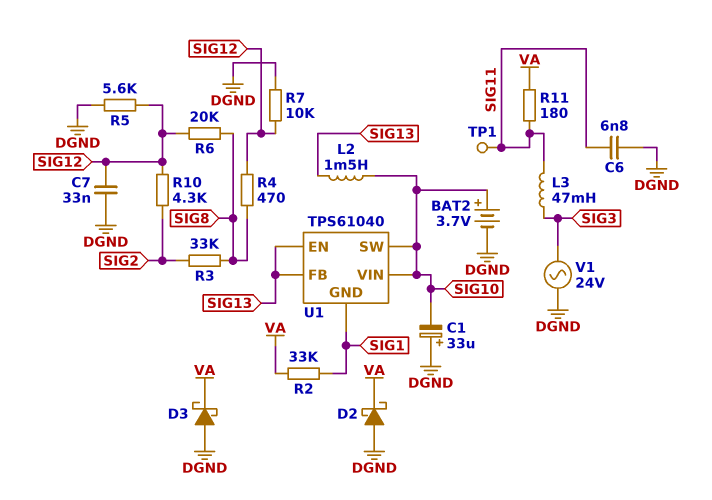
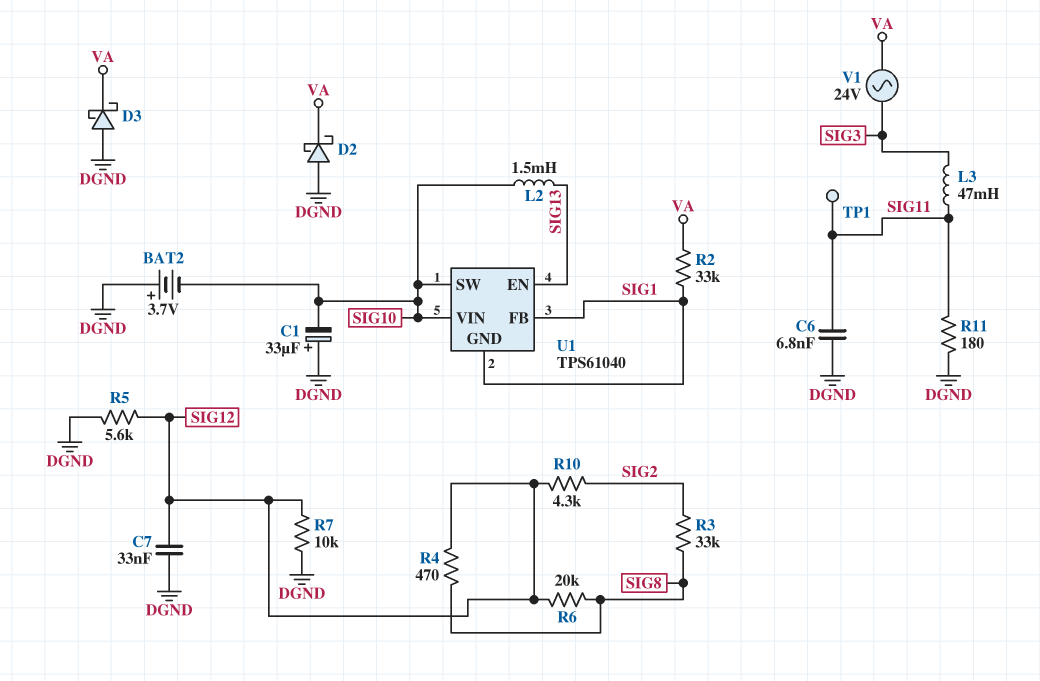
BAT2: 3.7V (plus SIG10, minus DGND) -> 3.7V (plus DGND, minus SIG10)
R11: 180 (SIG11, VA) -> 180 (DGND, SIG11)
U1 pin FB: SIG13 -> SIG1
V1: AC 24V (DGND, SIG3) -> AC 24V (SIG3, VA)

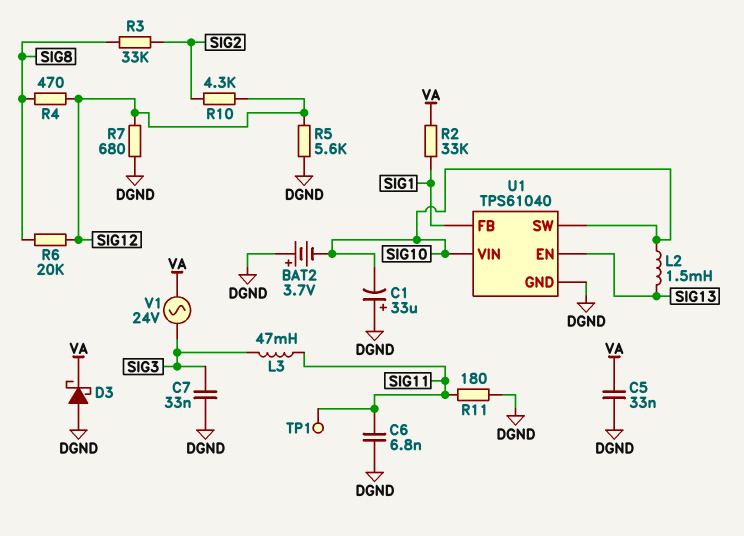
C5: none -> 33nF (DGND, VA)
C7: 33nF (DGND, SIG12) -> 33nF (DGND, SIG3)
D2: schottky (A DGND, K VA) -> none
R7: 10k (DGND, SIG12) -> 680 (DGND, SIG12)
U1 pin GND: SIG1 -> DGND

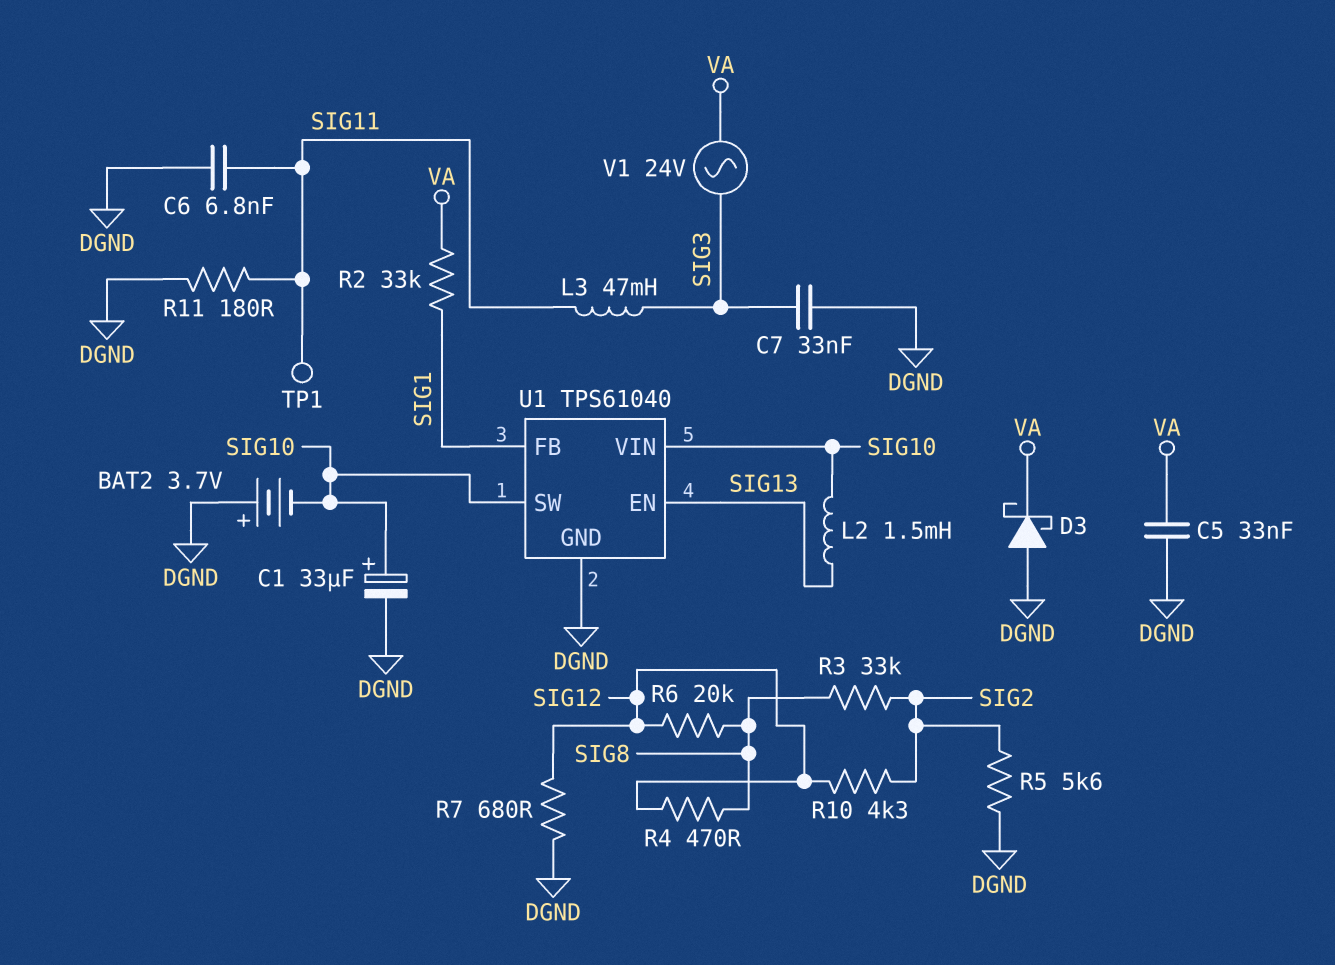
C1: 33uF (plus DGND, minus SIG10) -> 33uF (plus SIG10, minus DGND)
R5: 5.6k (DGND, SIG12) -> 5.6k (DGND, SIG2)

